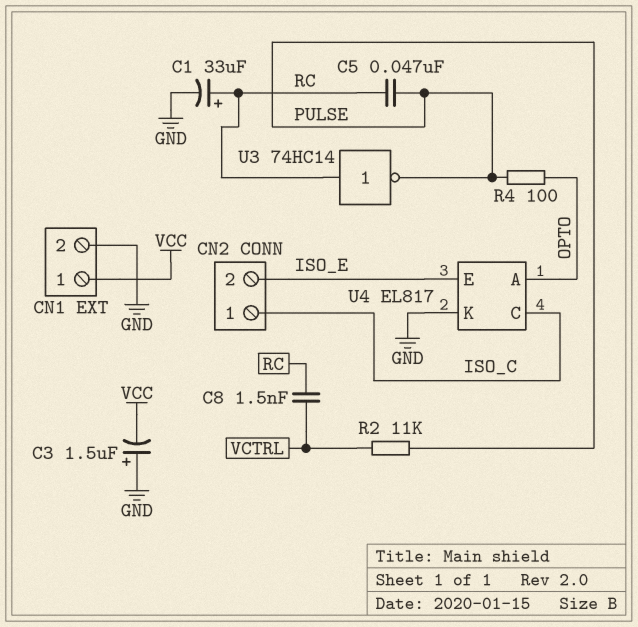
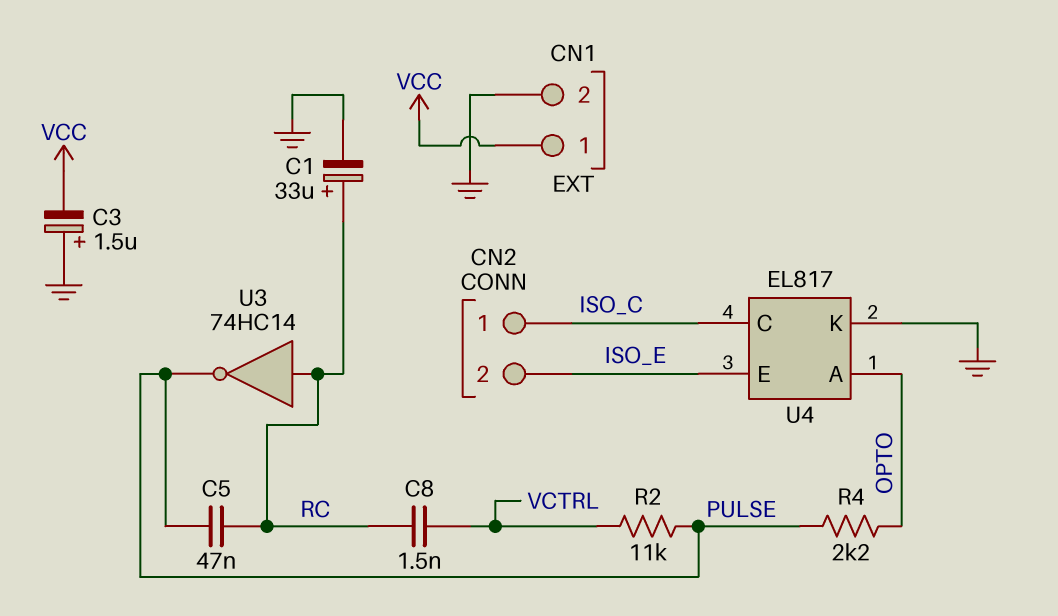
R4: 100 (OPTO, PULSE) -> 2.2k (OPTO, PULSE)

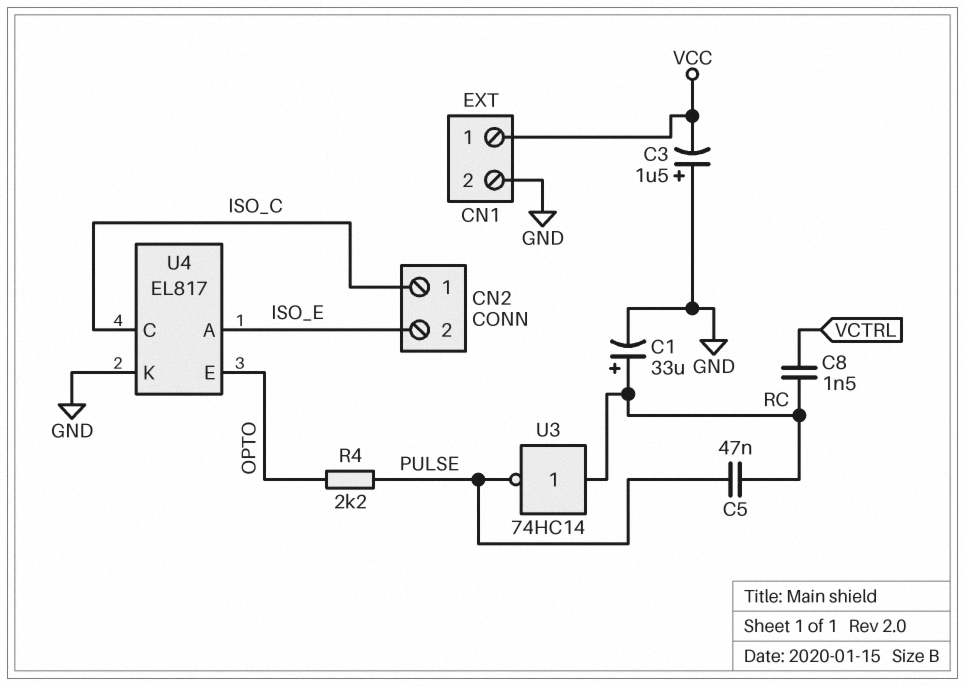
R2: 11k (PULSE, VCTRL) -> none
U4 pin A: OPTO -> ISO_E
U4 pin E: ISO_E -> OPTO

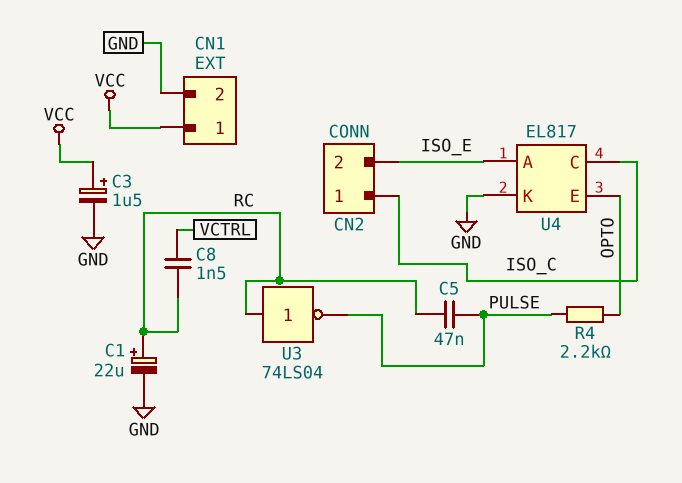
C1: 33uF (plus RC, minus GND) -> 22uF (plus RC, minus GND)
C3: 1.5uF (plus GND, minus VCC) -> 1.5uF (plus VCC, minus GND)
U3: NOT 74HC14 (in RC, out PULSE) -> NOT 74LS04 (in RC, out PULSE)

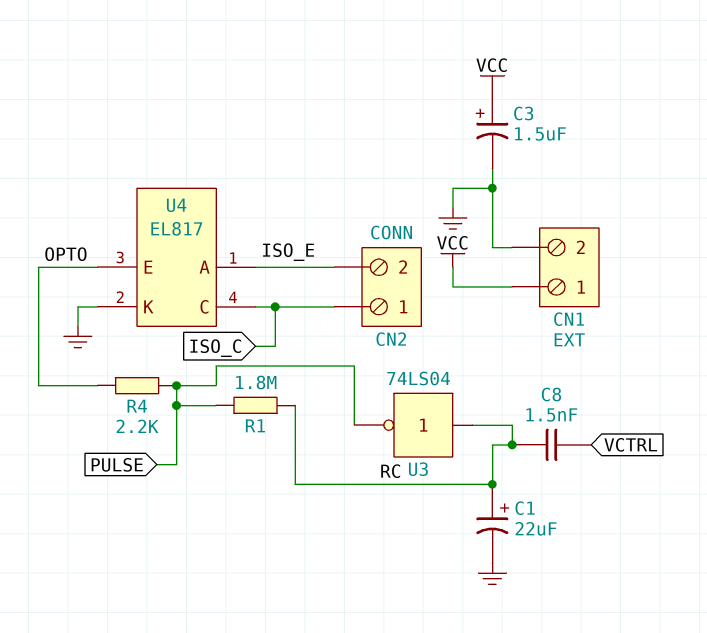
C5: 47nF (PULSE, RC) -> none
R1: none -> 1.8M (PULSE, RC)

